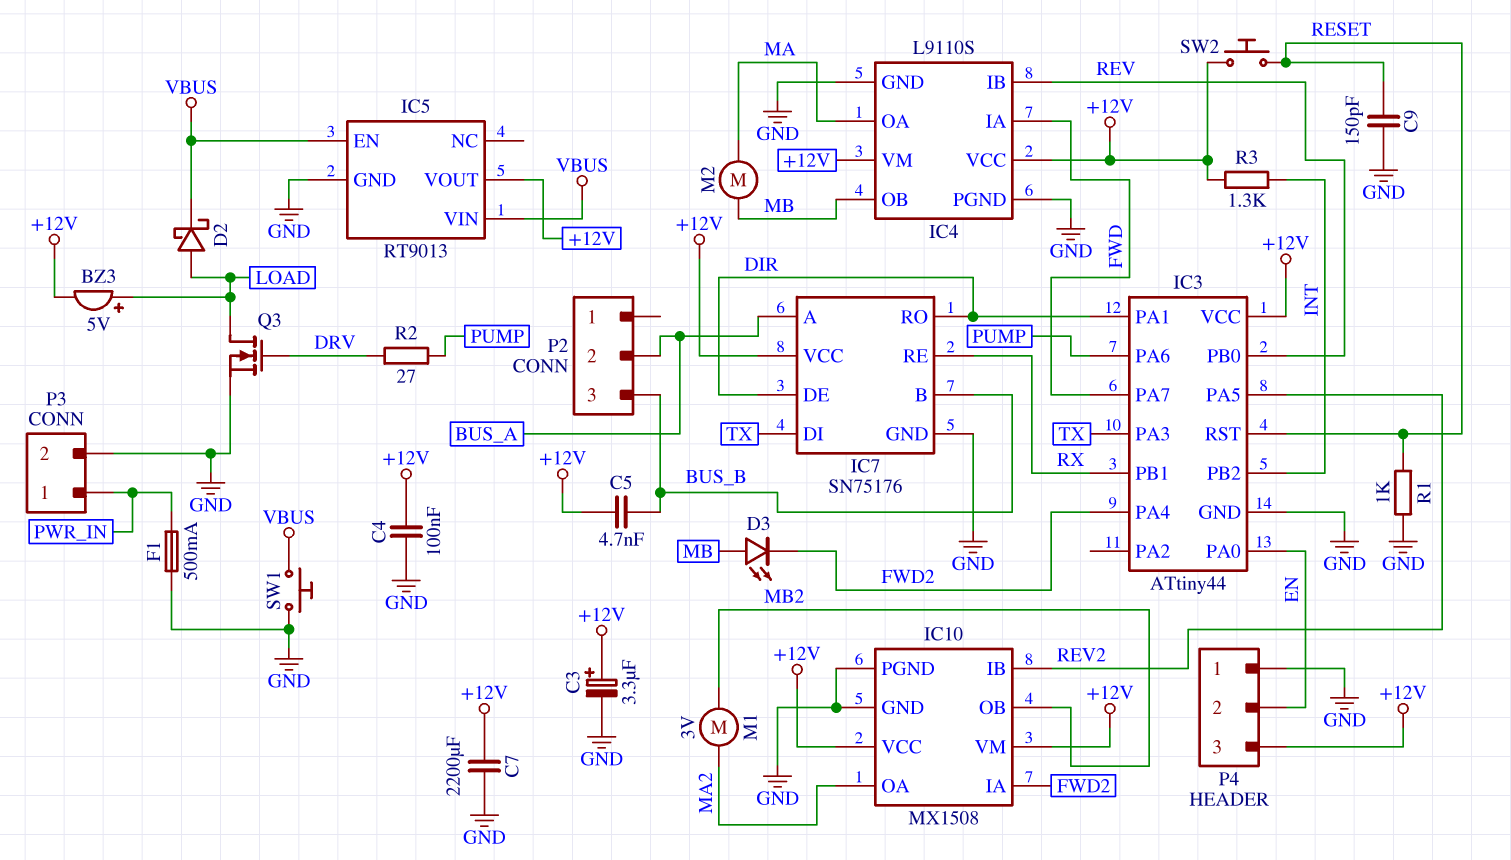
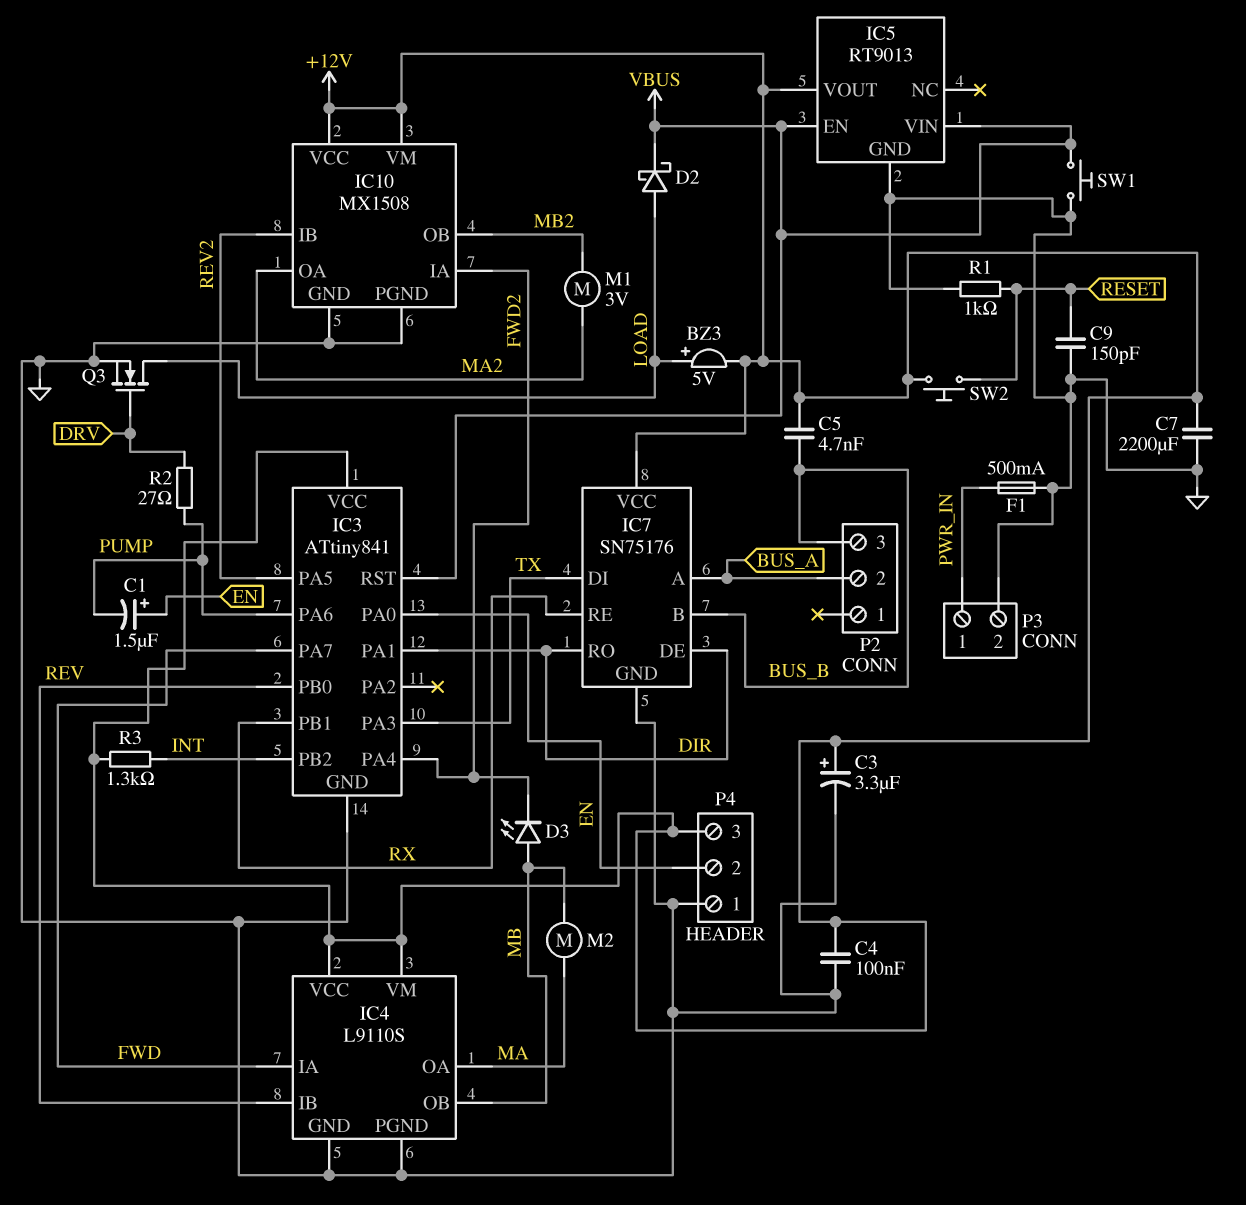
C1: none -> 1.5uF (plus EN, minus PUMP)
IC3: ATtiny44 -> ATtiny841
IC3 pin RST: RESET -> VBUS

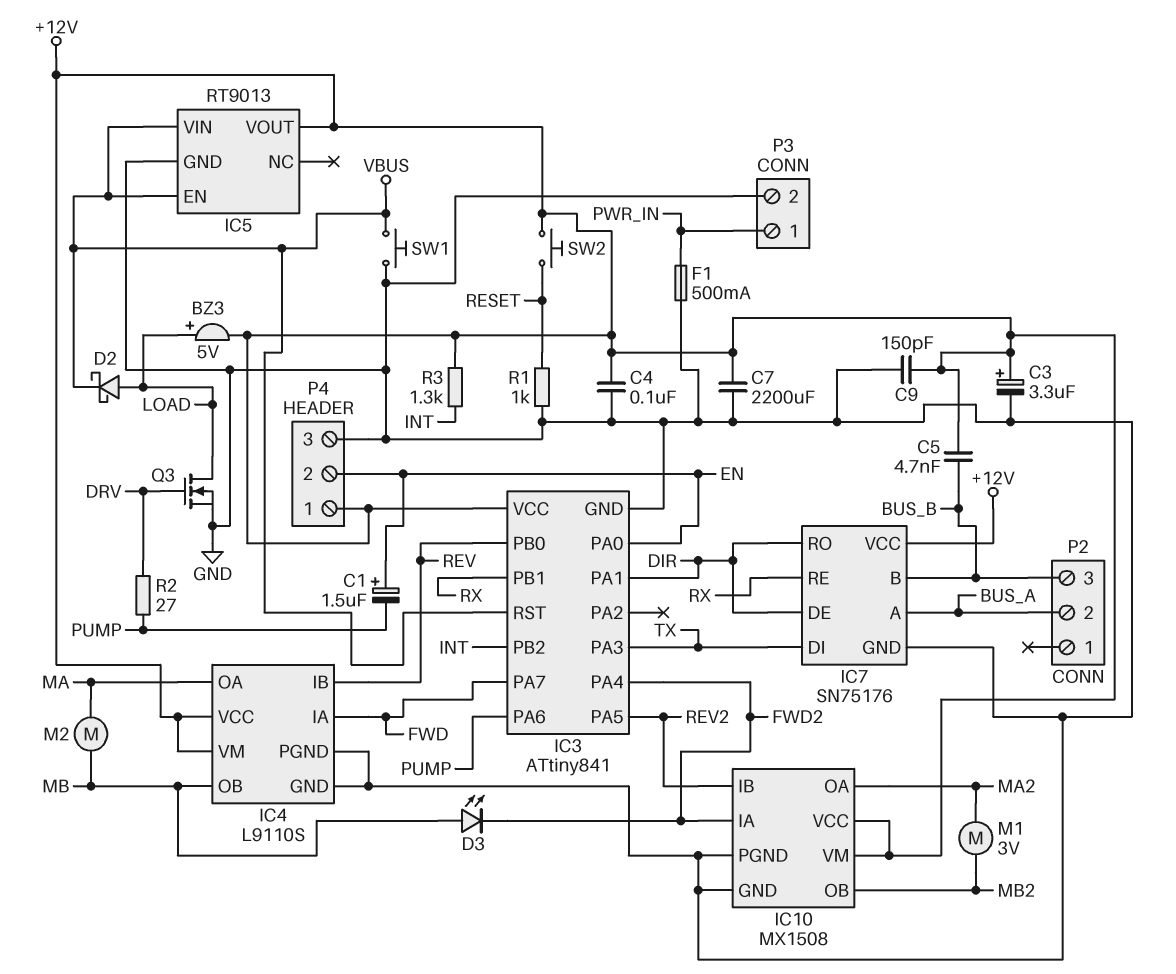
C9: 150pF (GND, RESET) -> 150pF (+12V, GND)
P4 pin 1: GND -> +12V
P4 pin 3: +12V -> GND

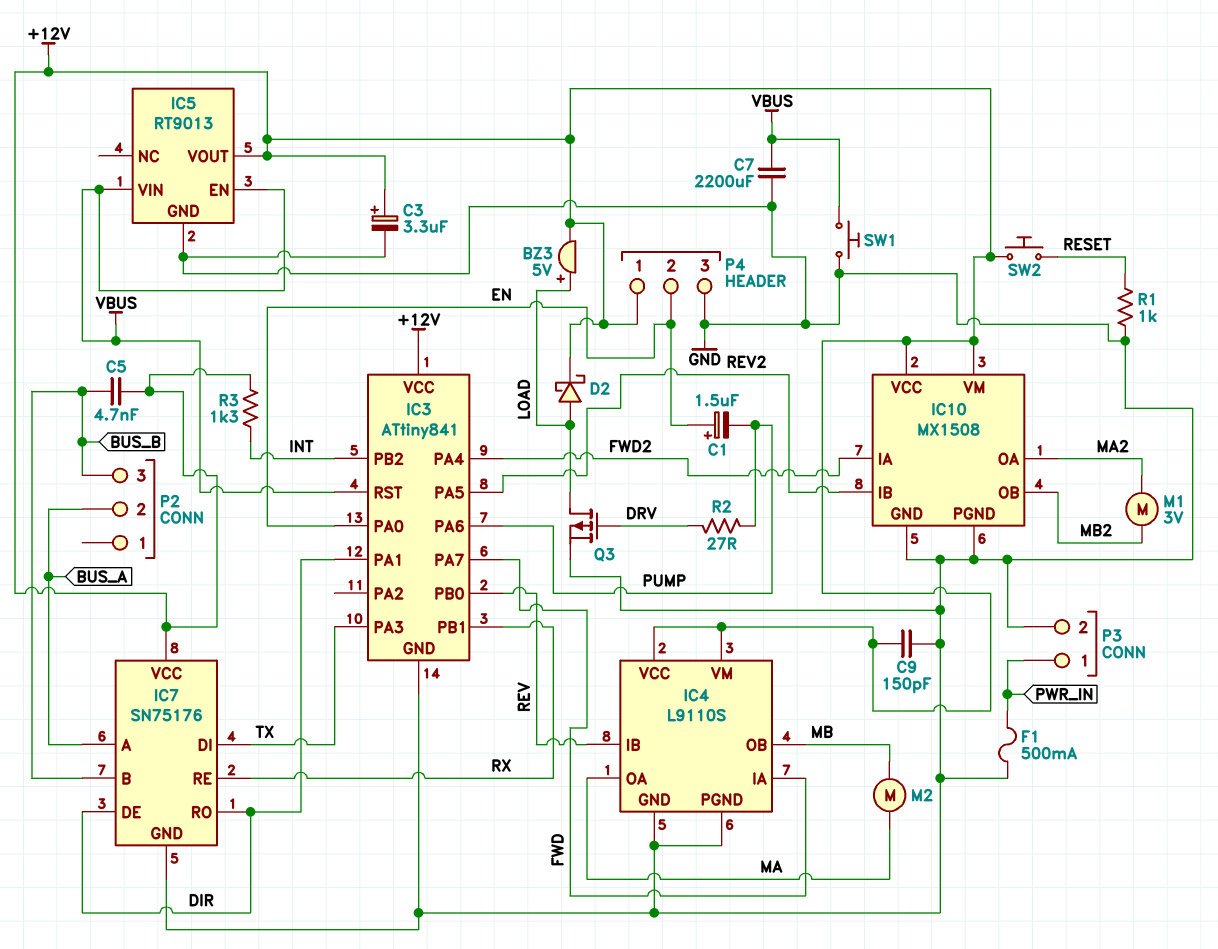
C4: 100nF (+12V, GND) -> none
C7: 2200uF (+12V, GND) -> 2200uF (GND, VBUS)
D2: schottky (A LOAD, K VBUS) -> schottky (A LOAD, K +12V)
D3: LED (A MB, K FWD2) -> none
Q3: NMOS (G DRV, D LOAD, S GND) -> PMOS (G DRV, D LOAD, S GND)

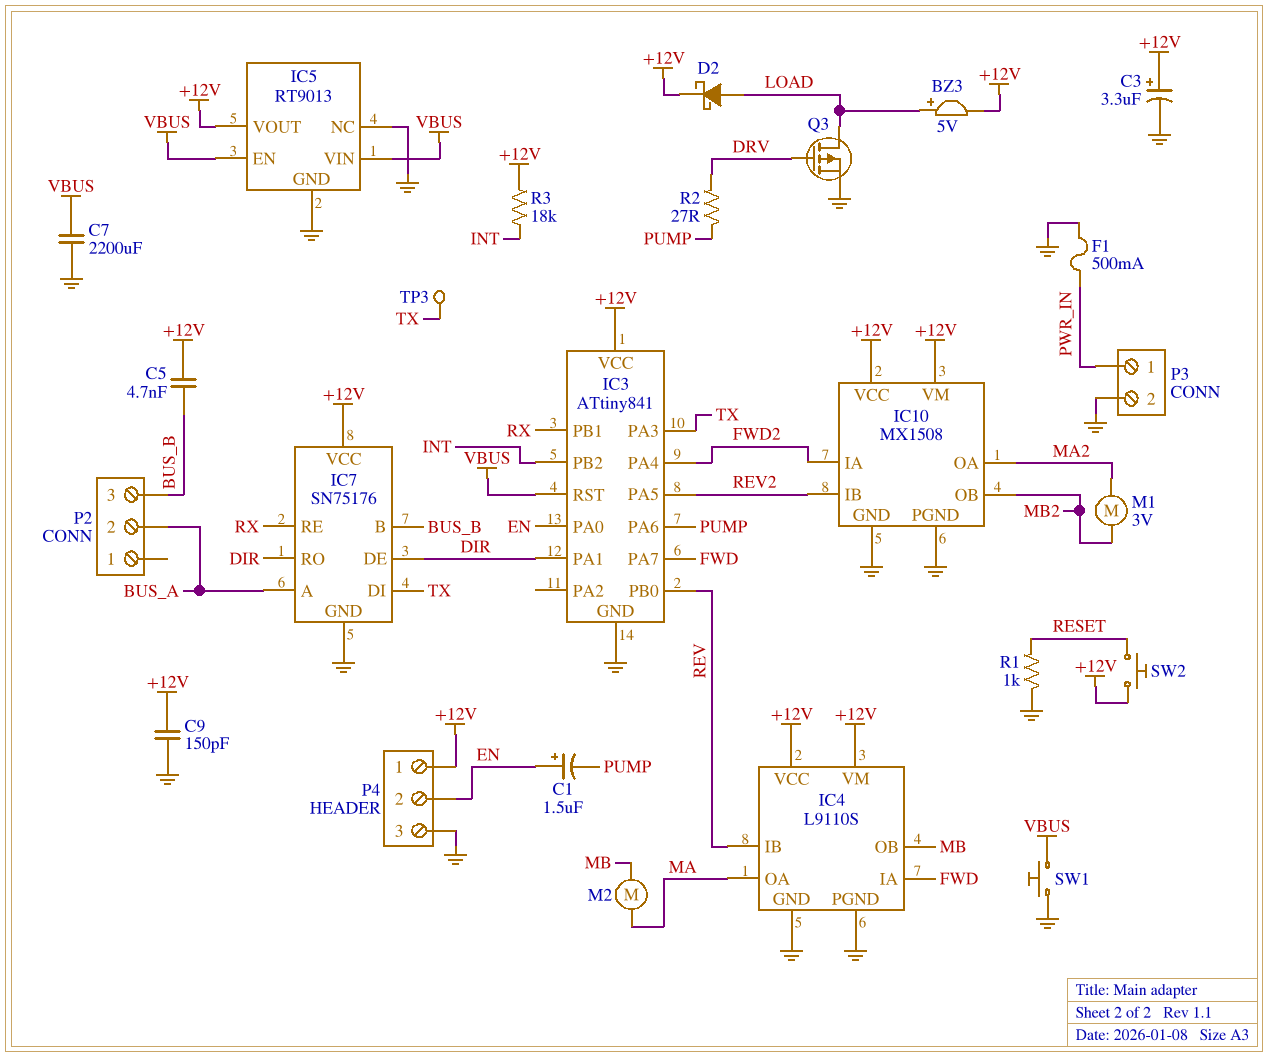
IC5 pin NC: none -> GND
R3: 1.3k (+12V, INT) -> 18k (+12V, INT)
TP3: none -> test point (TX)

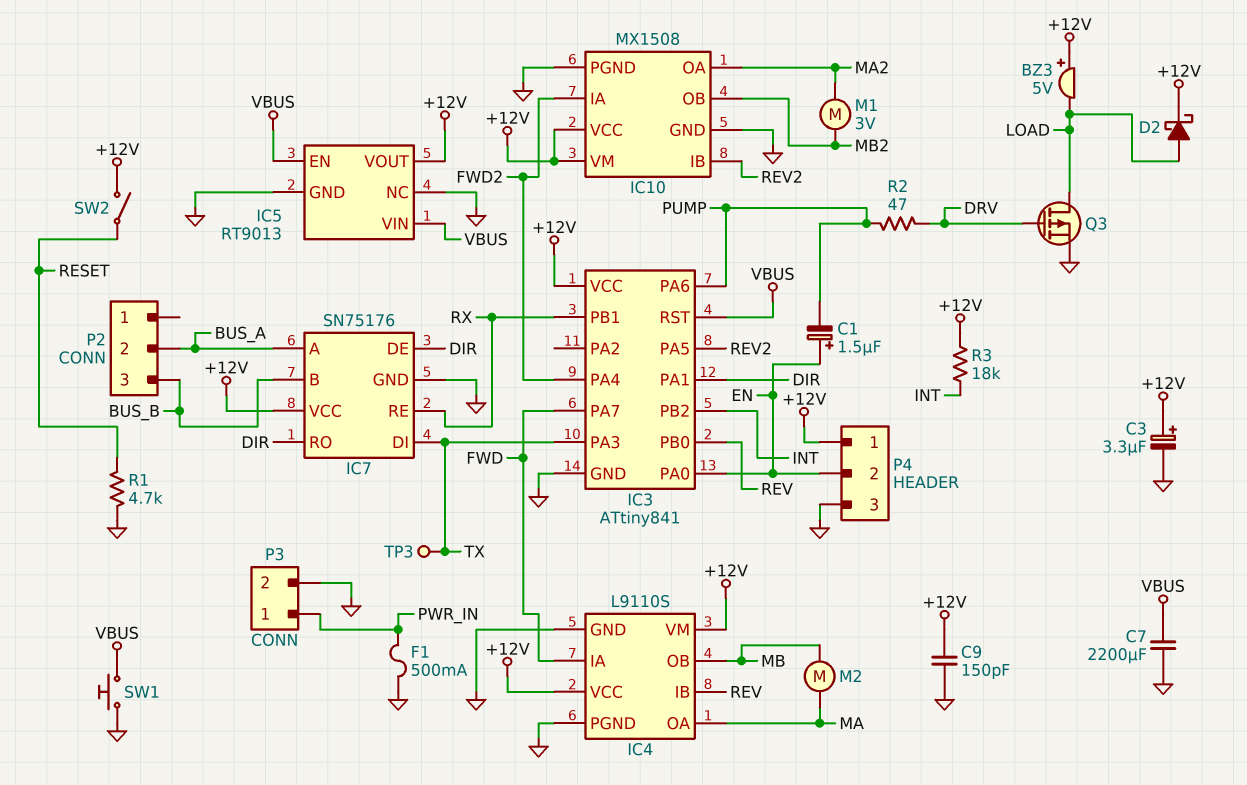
BZ3: buzzer 5V (plus LOAD, minus +12V) -> buzzer 5V (plus +12V, minus LOAD)
C5: 4.7nF (+12V, BUS_B) -> none
R1: 1k (GND, RESET) -> 4.7k (GND, RESET)
R2: 27 (DRV, PUMP) -> 47 (DRV, PUMP)
SW2: button (+12V, RESET) -> switch (+12V, RESET)

